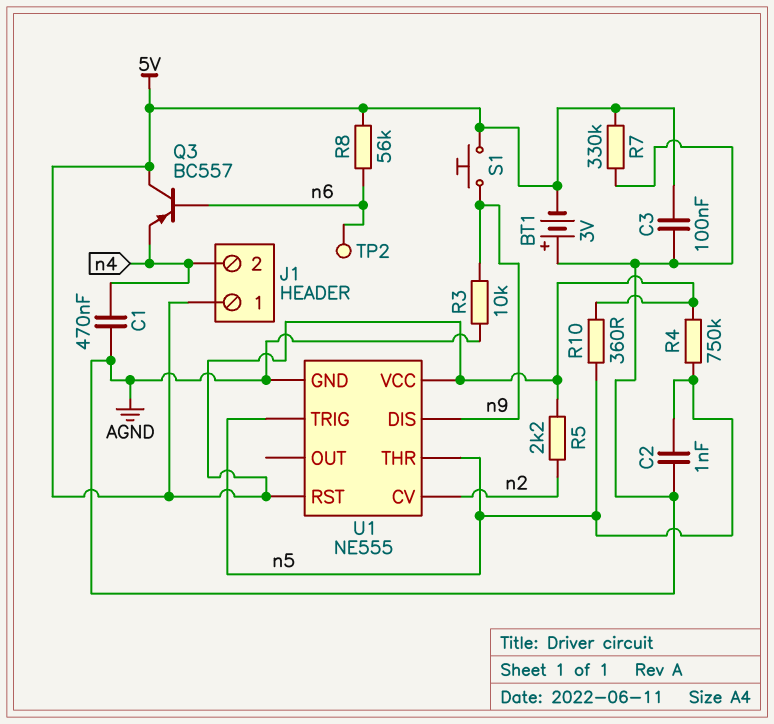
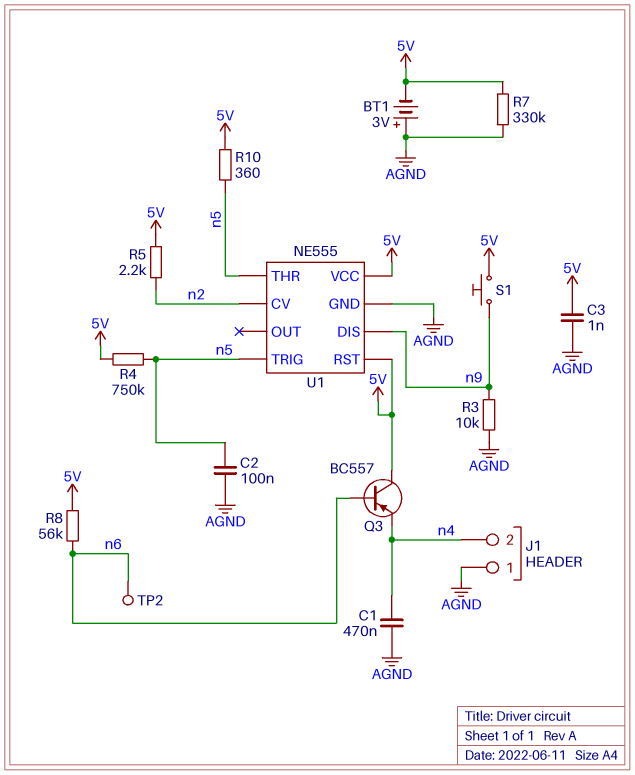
C2: 1nF (AGND, n5) -> 100nF (AGND, n5)
C3: 100nF (5V, AGND) -> 1nF (5V, AGND)
J1 pin 1: 5V -> AGND

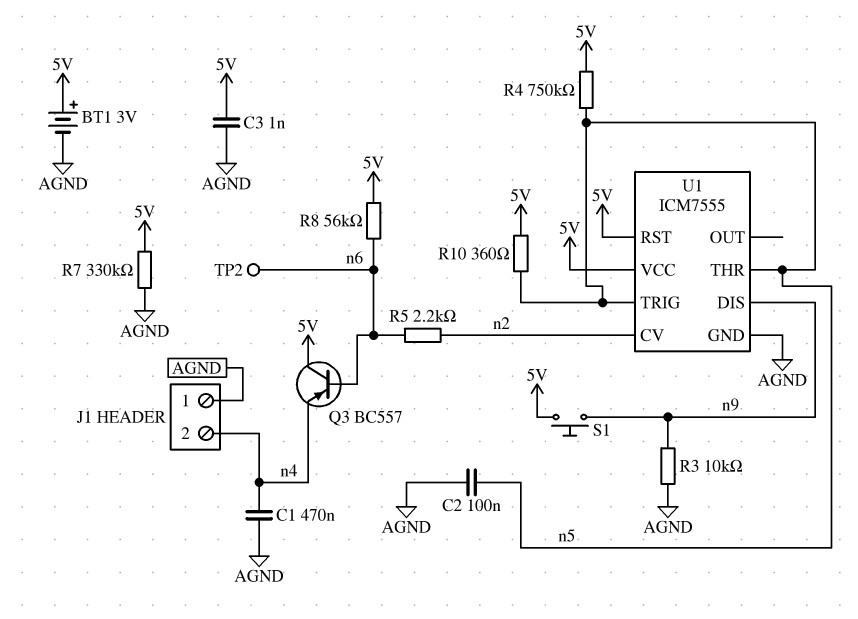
BT1: 3V (plus AGND, minus 5V) -> 3V (plus 5V, minus AGND)
R5: 2.2k (5V, n2) -> 2.2k (n2, n6)
U1: NE555 -> ICM7555

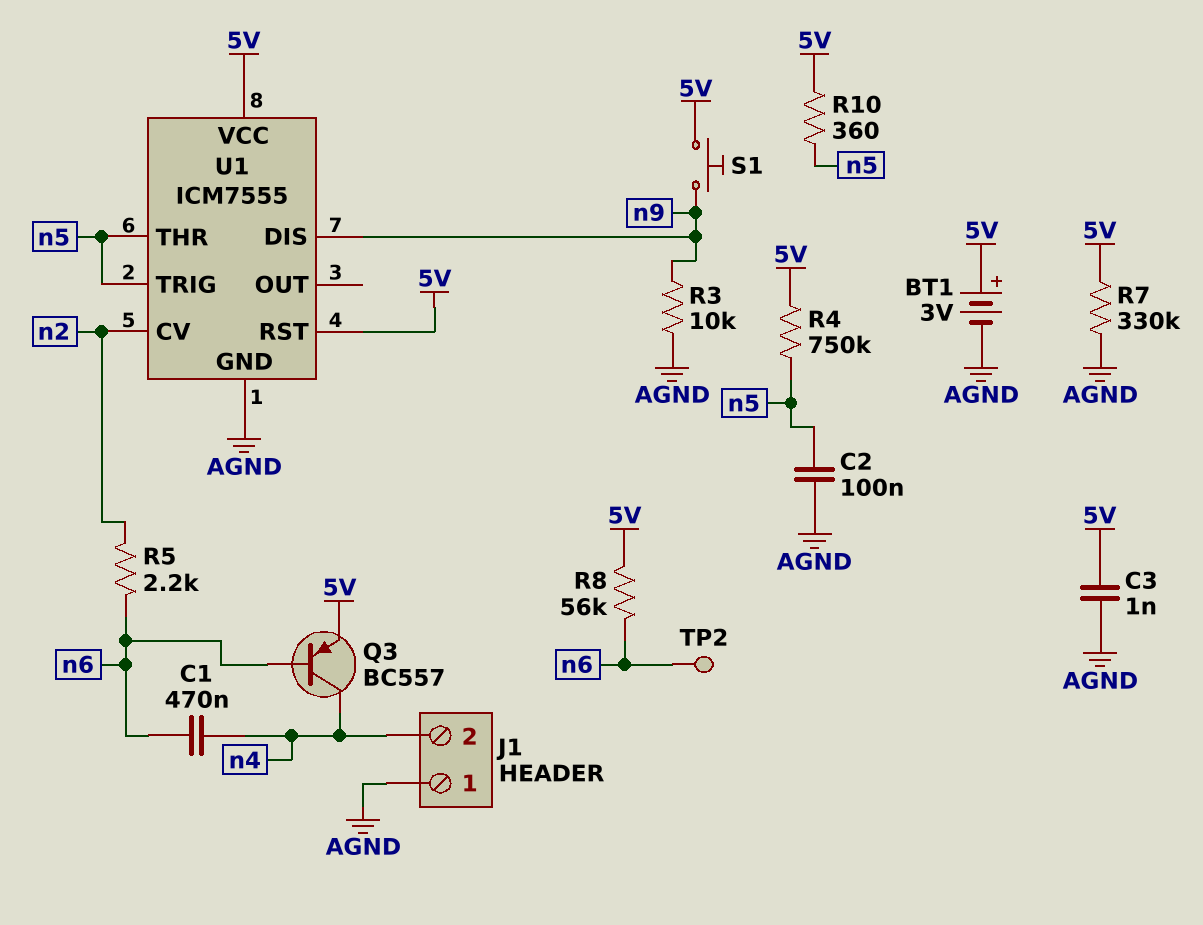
C1: 470nF (AGND, n4) -> 470nF (n4, n6)
Q3: PNP BC557 (B n6, C 5V, E n4) -> PNP BC557 (B n6, C n4, E 5V)

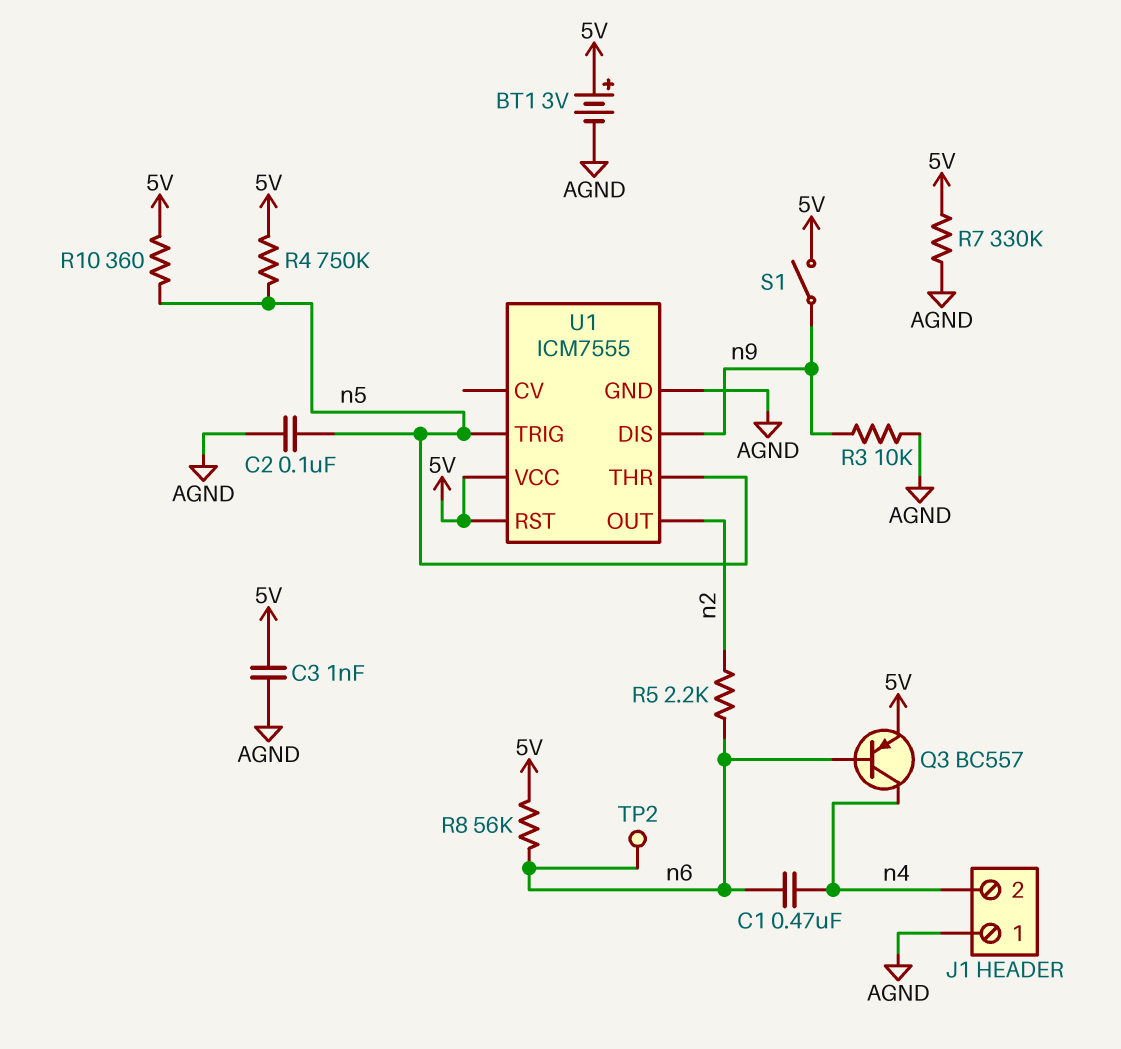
S1: button (5V, n9) -> switch (5V, n9)
U1 pin CV: n2 -> none
U1 pin OUT: none -> n2

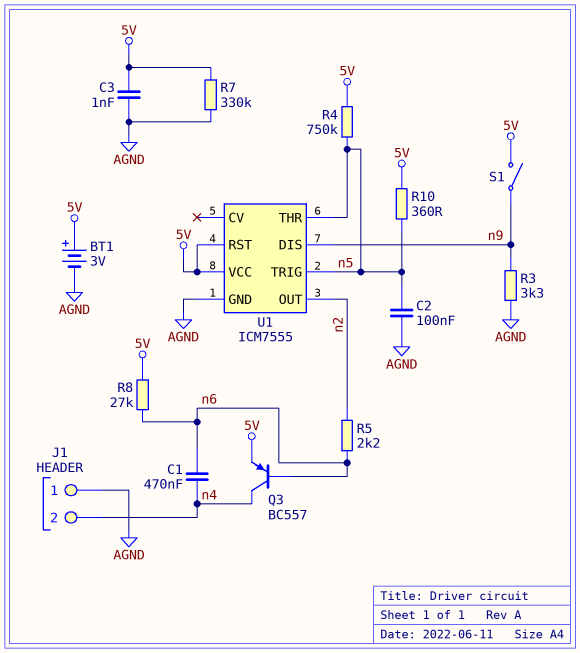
R3: 10k (AGND, n9) -> 3.3k (AGND, n9)
R8: 56k (5V, n6) -> 27k (5V, n6)
TP2: test point (n6) -> none

